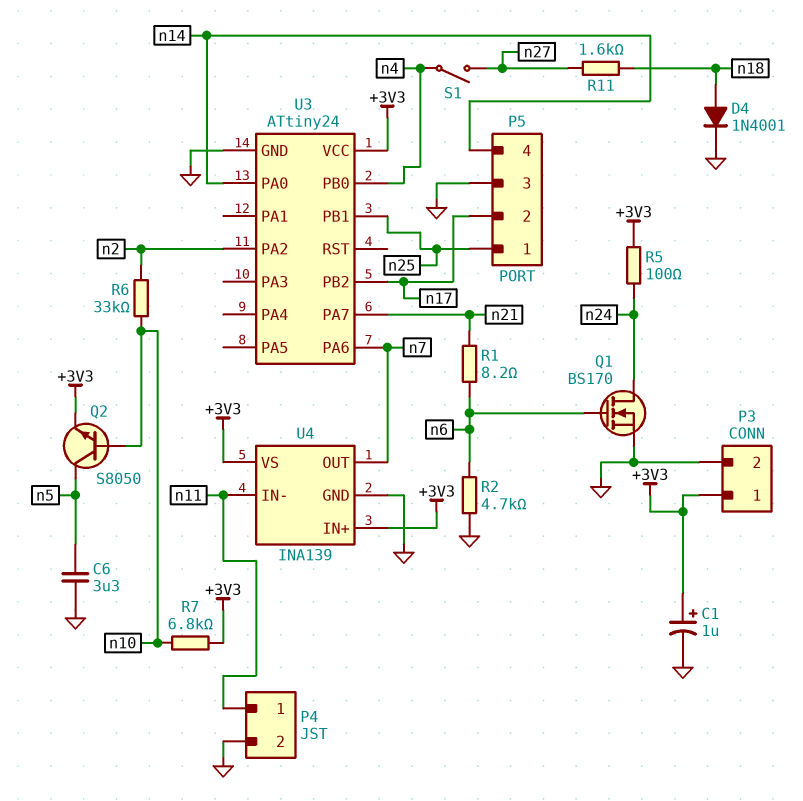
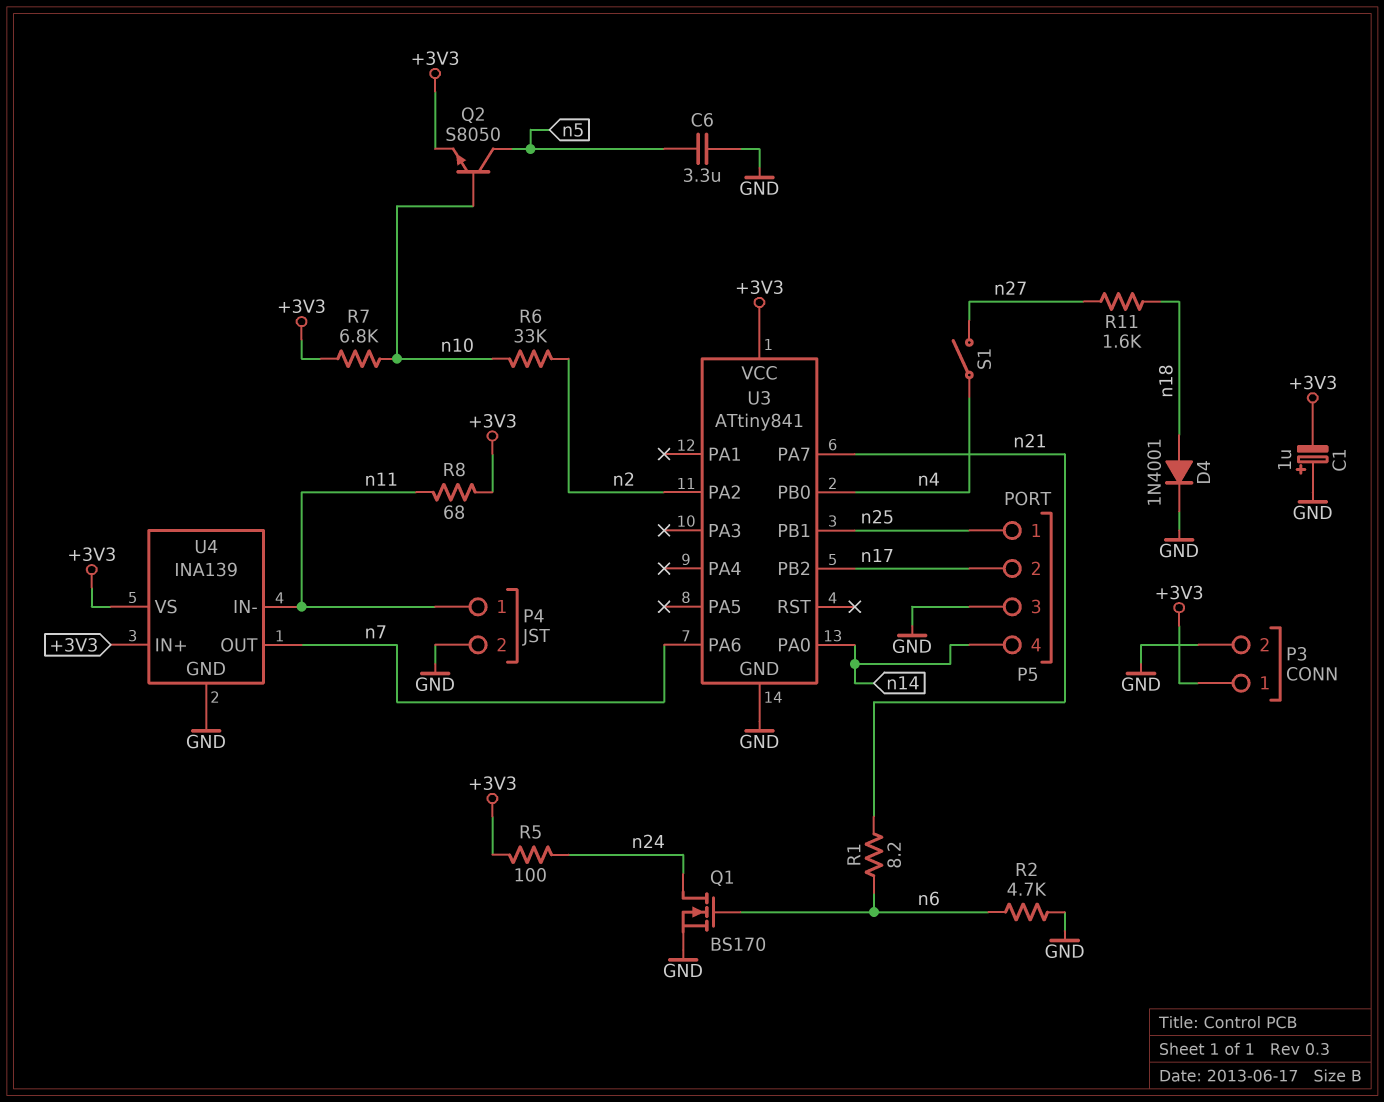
C1: 1uF (plus +3V3, minus GND) -> 1uF (plus GND, minus +3V3)
R8: none -> 68 (+3V3, n11)
U3: ATtiny24 -> ATtiny841

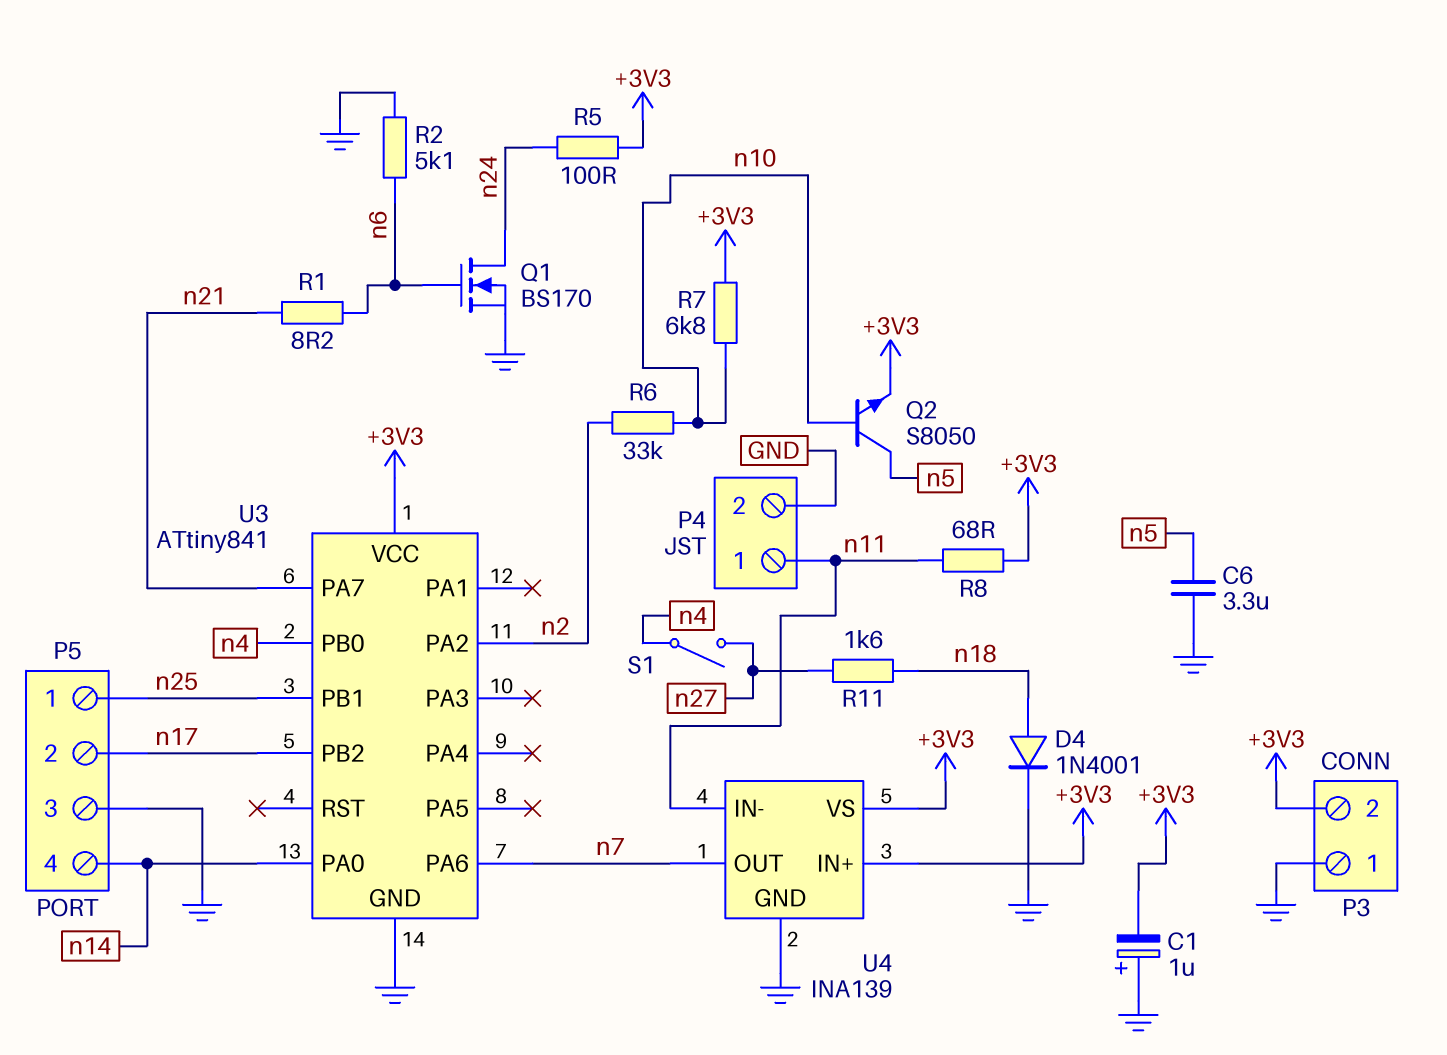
P3 pin 1: +3V3 -> GND
P3 pin 2: GND -> +3V3
R2: 4.7k (GND, n6) -> 5.1k (GND, n6)

